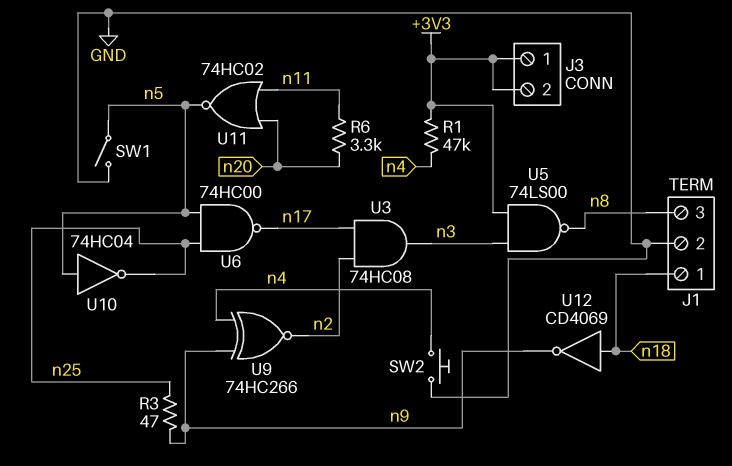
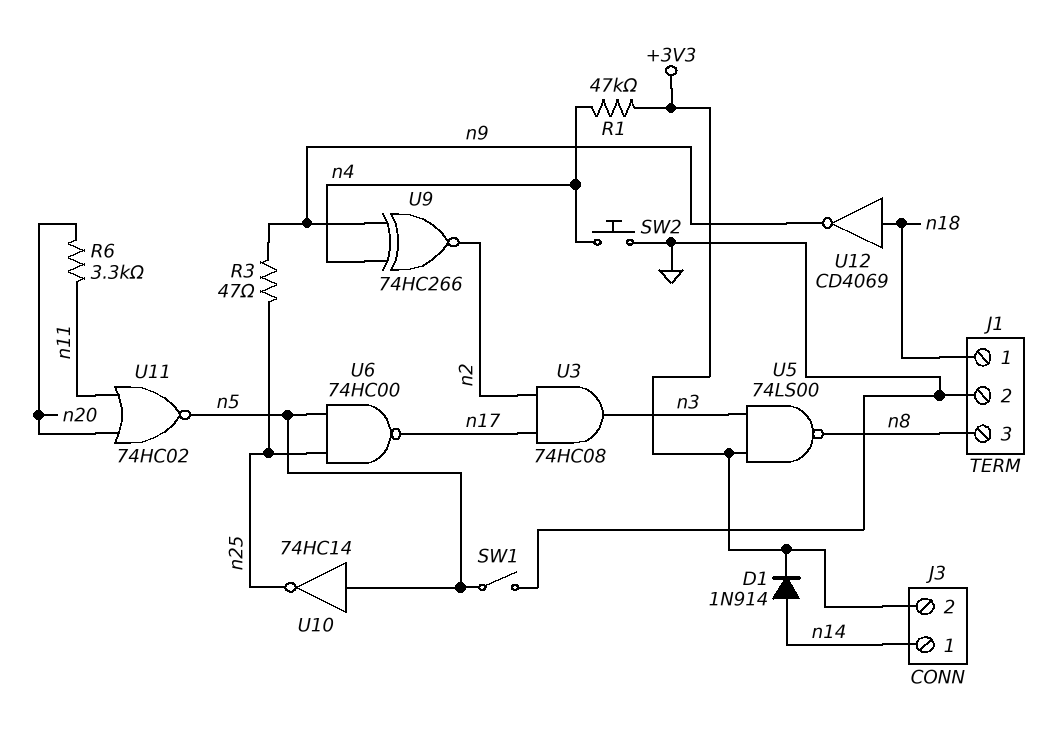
D1: none -> diode 1N914 (A n14, K +3V3)
J3 pin 1: +3V3 -> n14
U10: NOT 74HC04 (in n5, out n25) -> NOT 74HC14 (in n5, out n25)

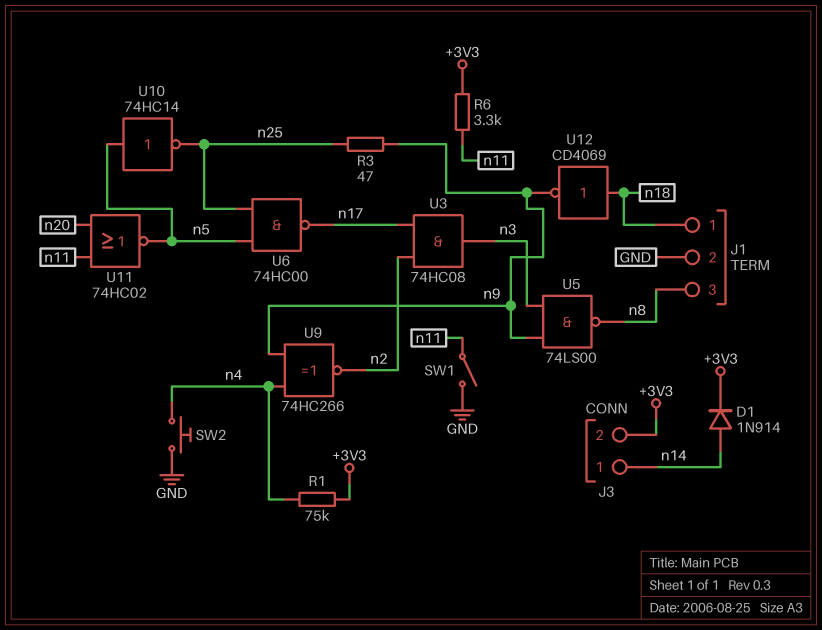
R1: 47k (+3V3, n4) -> 75k (+3V3, n4)
R6: 3.3k (n11, n20) -> 3.3k (+3V3, n11)
SW1: switch (GND, n5) -> switch (GND, n11)
U5: NAND 74LS00 (in +3V3, in n3, out n8) -> NAND 74LS00 (in n3, in n9, out n8)

